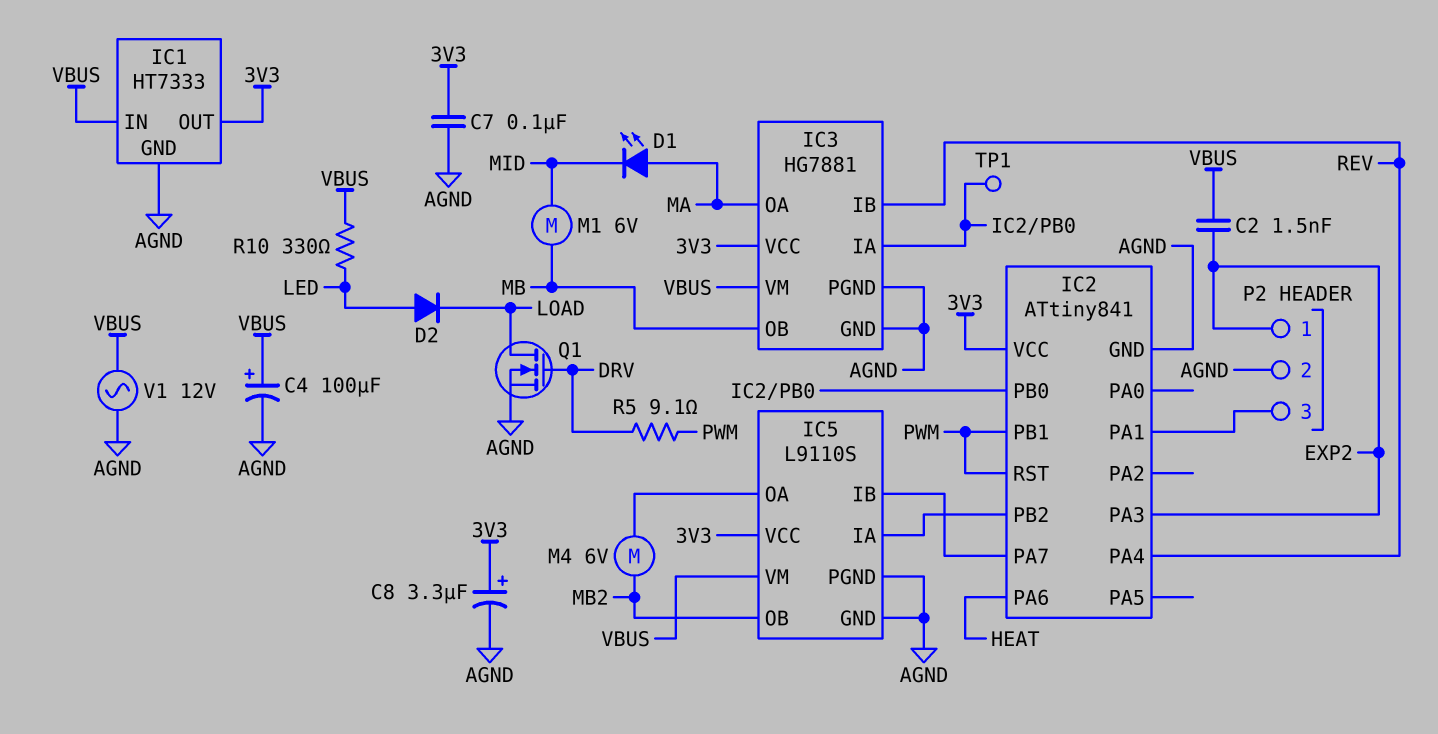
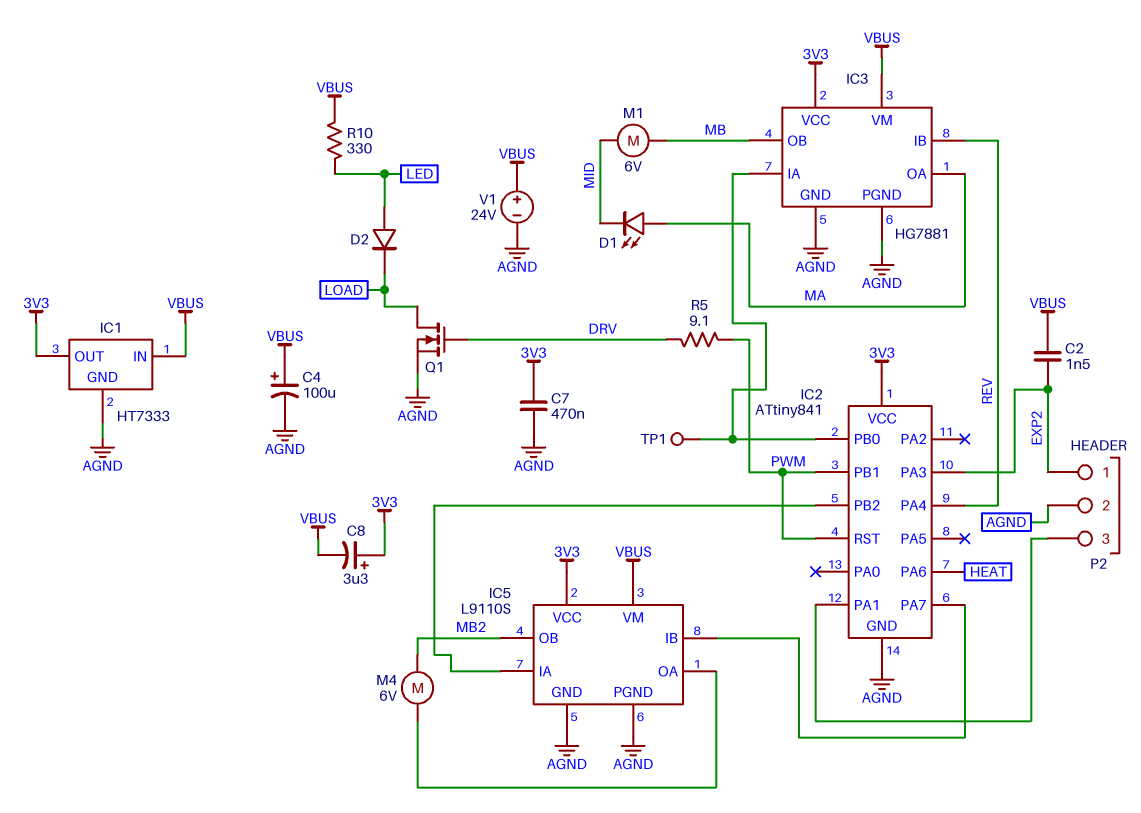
C7: 100nF (3V3, AGND) -> 470nF (3V3, AGND)
C8: 3.3uF (plus 3V3, minus AGND) -> 3.3uF (plus 3V3, minus VBUS)
V1: AC 12V (AGND, VBUS) -> 24V (plus VBUS, minus AGND)

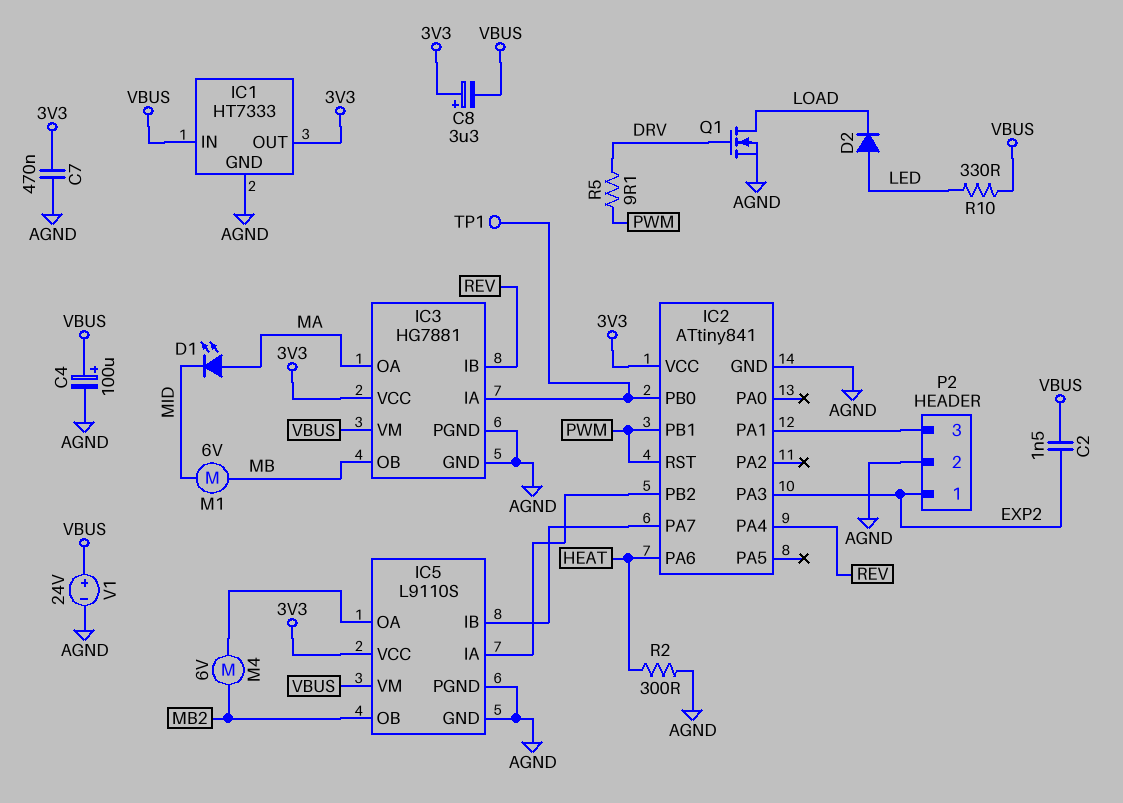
R2: none -> 300 (AGND, HEAT)

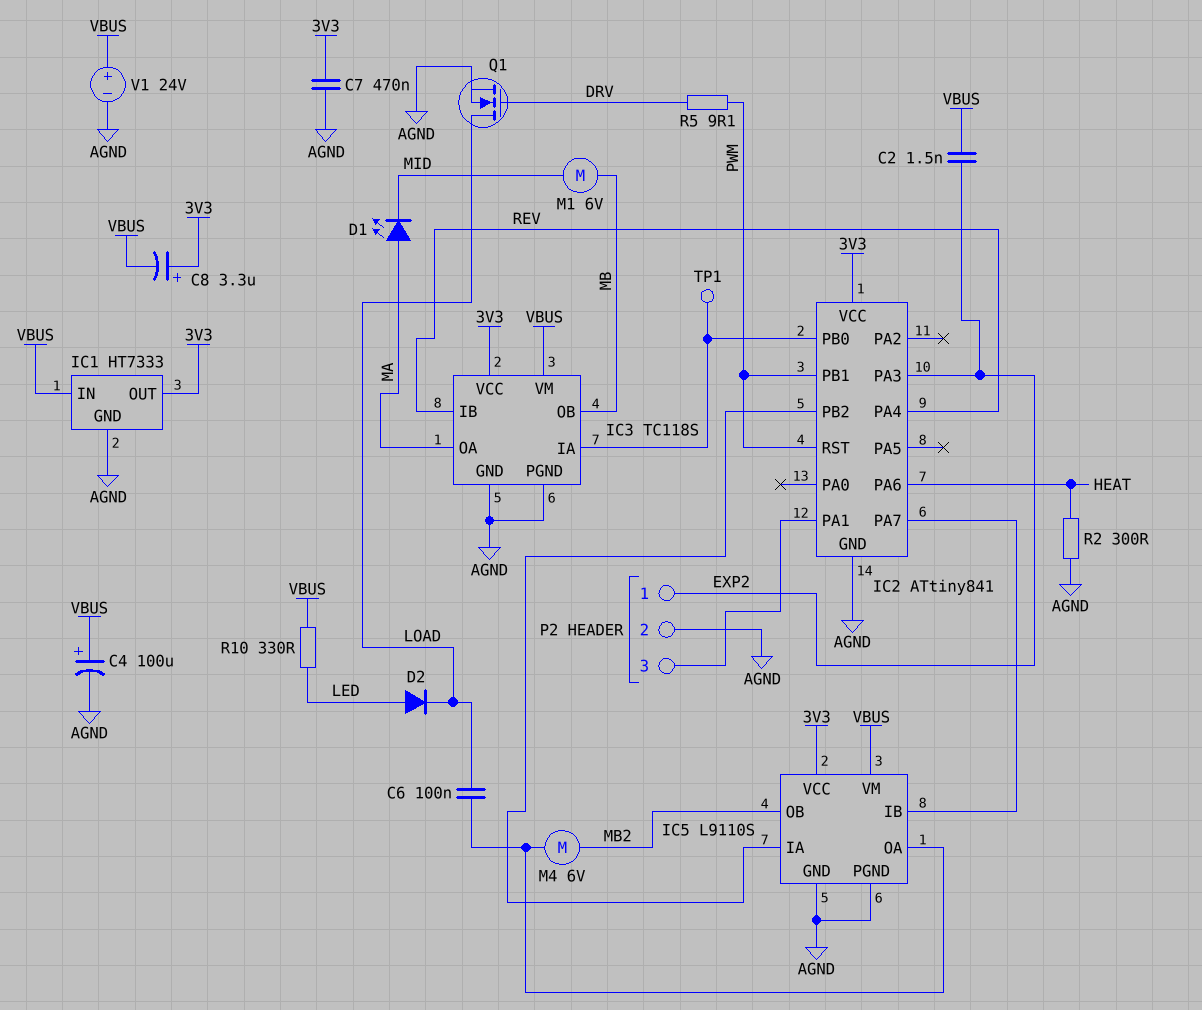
C6: none -> 100nF (IC5/OA, LOAD)
IC3: HG7881 -> TC118S

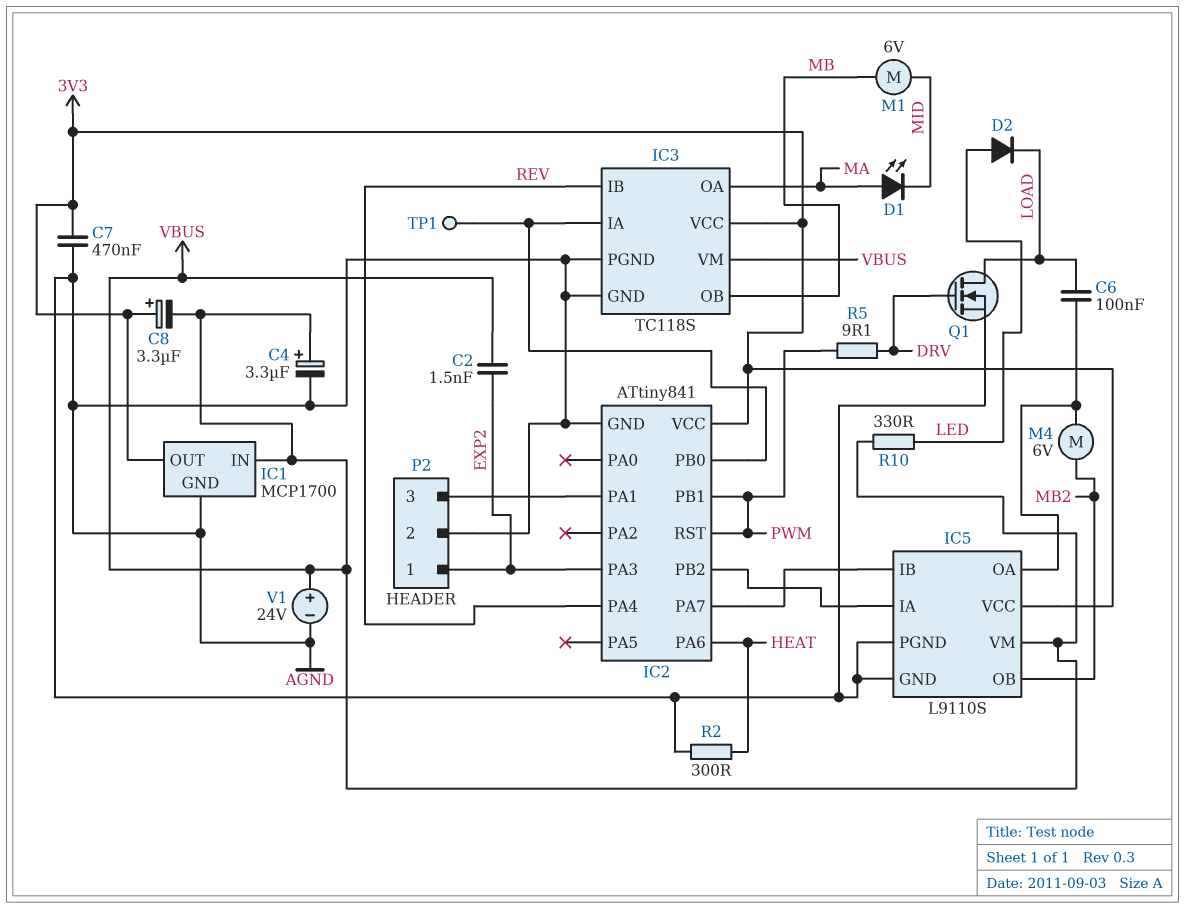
C4: 100uF (plus VBUS, minus AGND) -> 3.3uF (plus VBUS, minus AGND)
IC1: HT7333 -> MCP1700

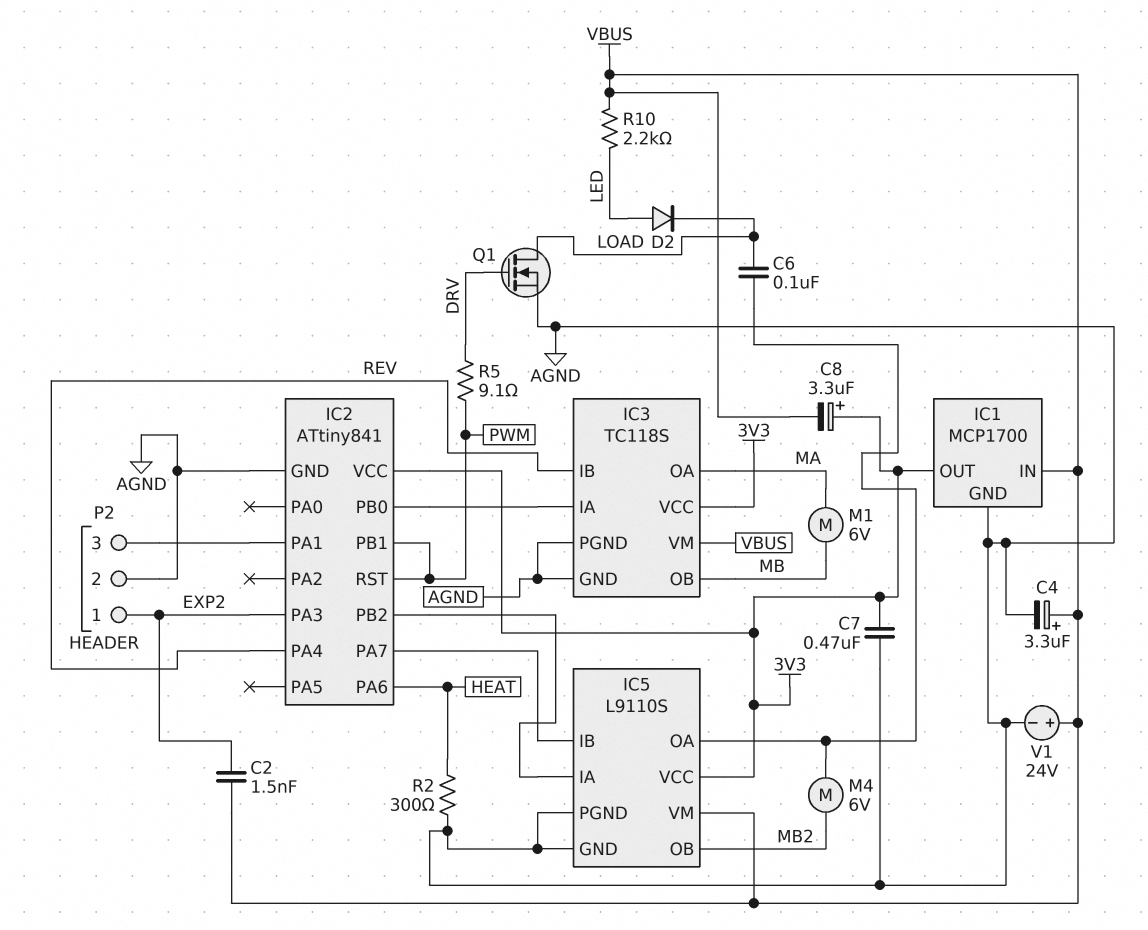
D1: LED (A MA, K MID) -> none
M1: motor 6V (MB, MID) -> motor 6V (MA, MB)
R10: 330 (LED, VBUS) -> 2.2k (LED, VBUS)
TP1: test point (IC2/PB0) -> none

